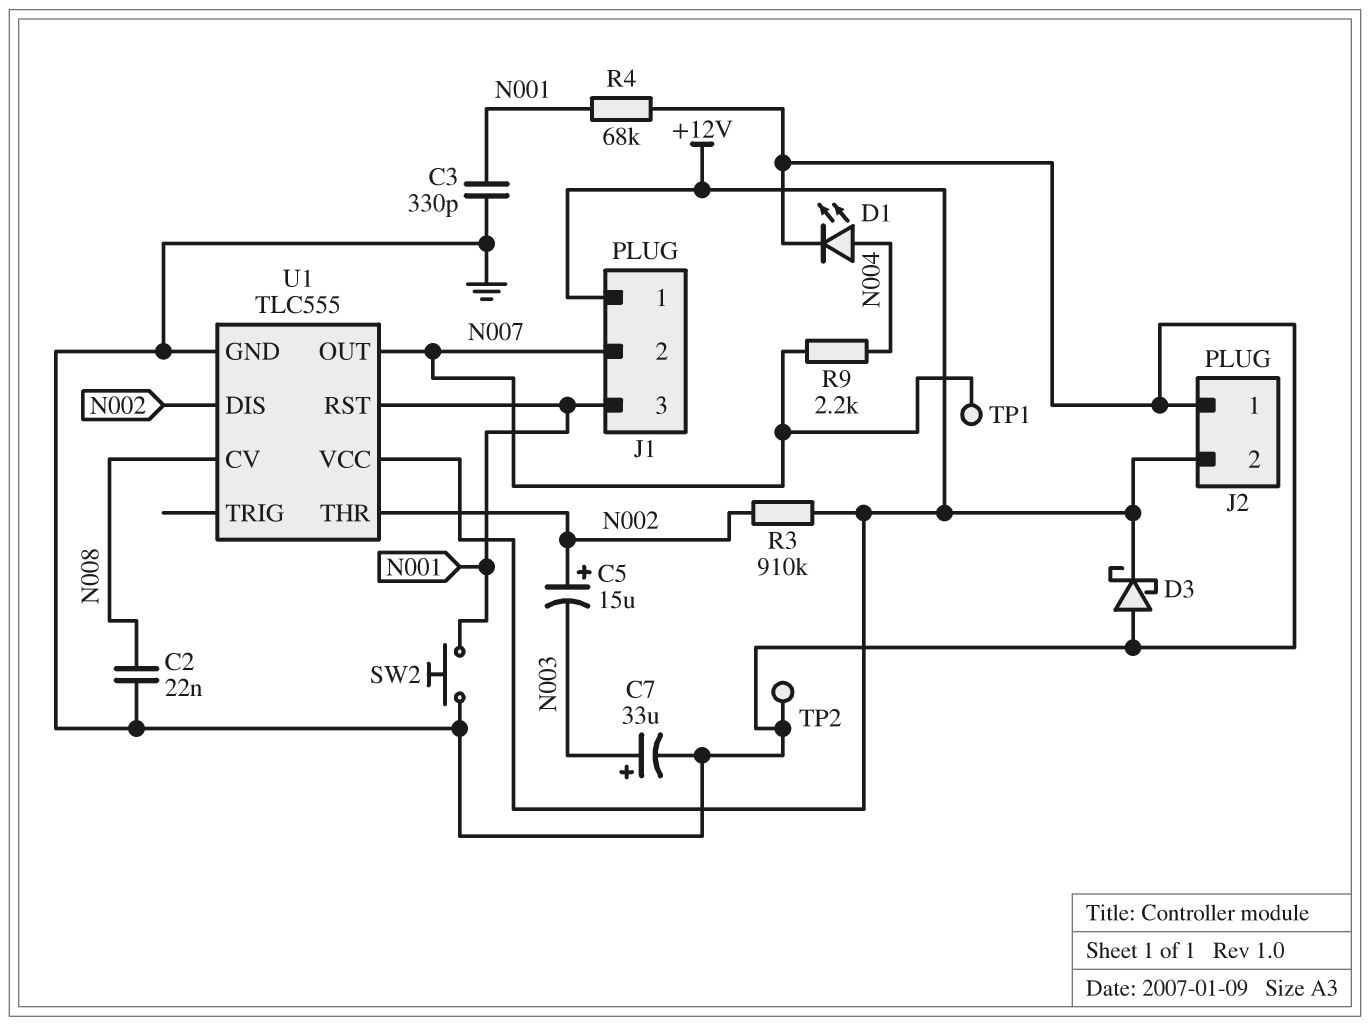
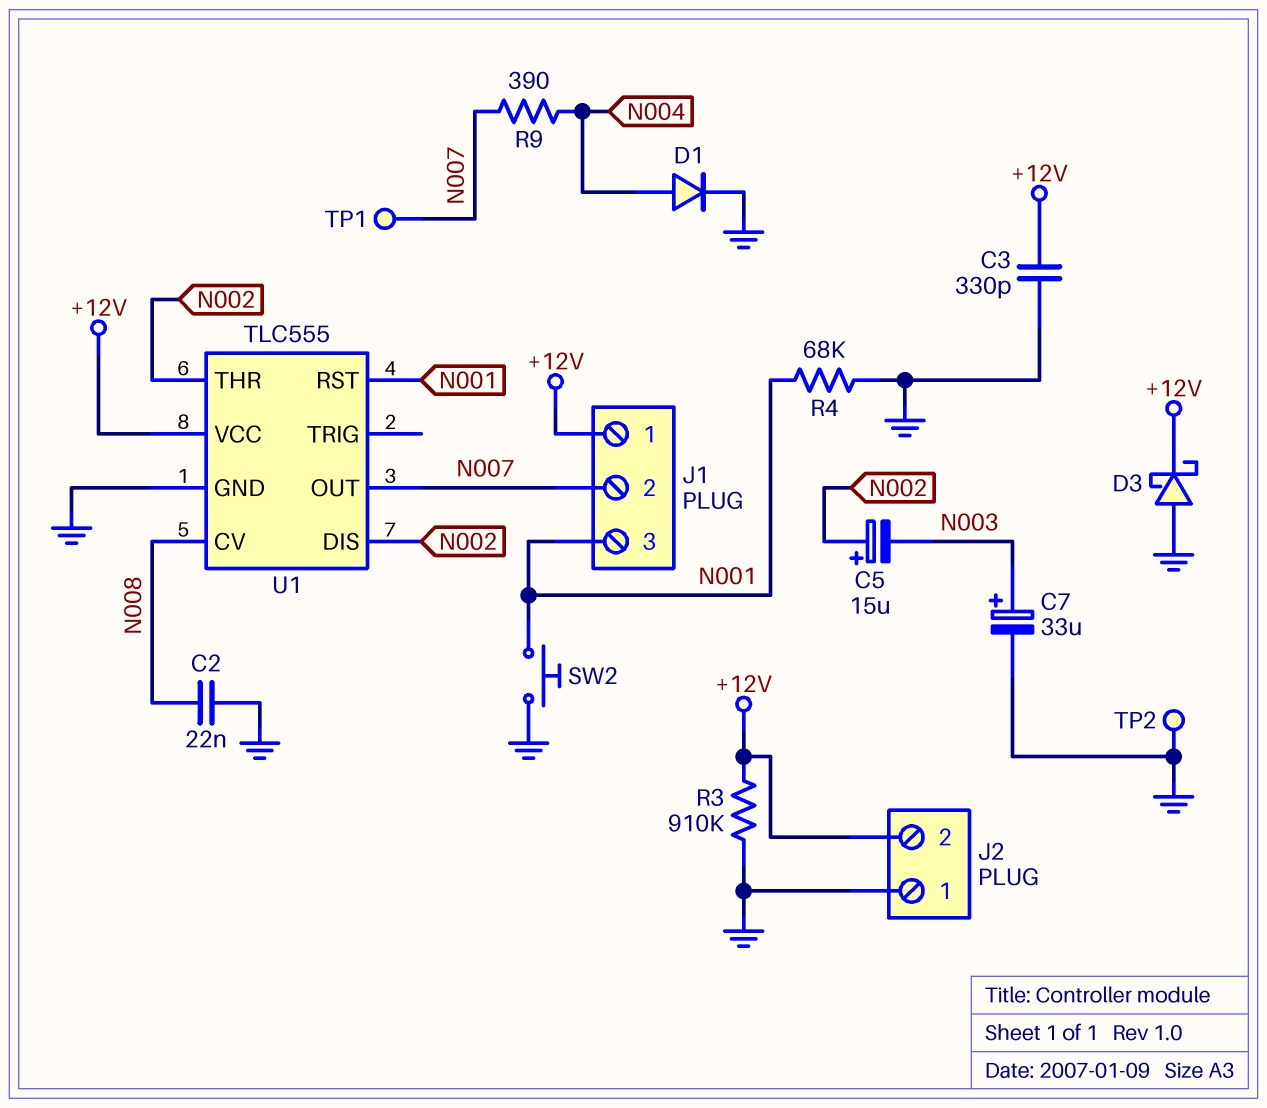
C3: 330pF (GND, N001) -> 330pF (+12V, GND)
D1: LED (A N004, K GND) -> diode (A N004, K GND)
R3: 910k (+12V, N002) -> 910k (+12V, GND)
R9: 2.2k (N004, N007) -> 390 (N004, N007)

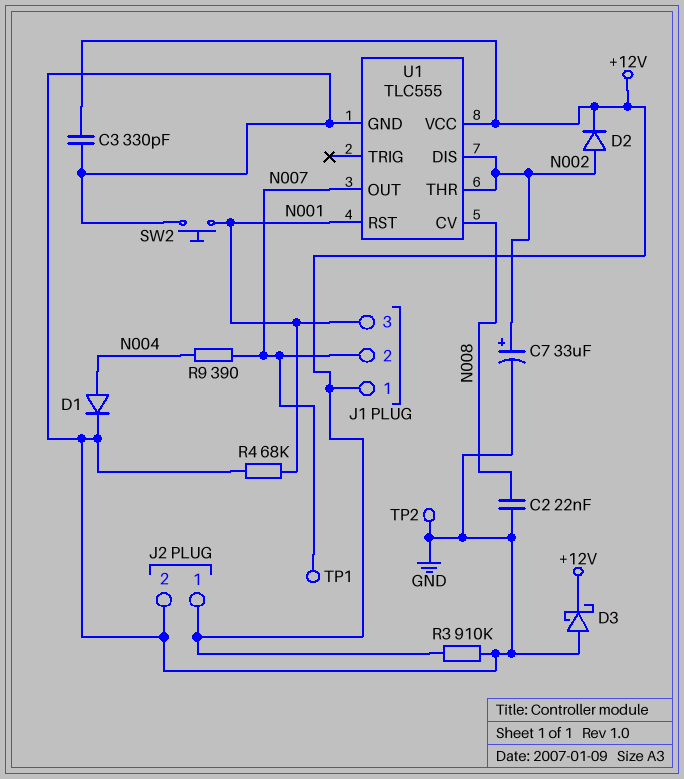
C5: 15uF (plus N002, minus N003) -> none
C7: 33uF (plus N003, minus GND) -> 33uF (plus N002, minus GND)
D2: none -> diode (A N002, K +12V)
J2 pin 1: GND -> +12V
J2 pin 2: +12V -> GND

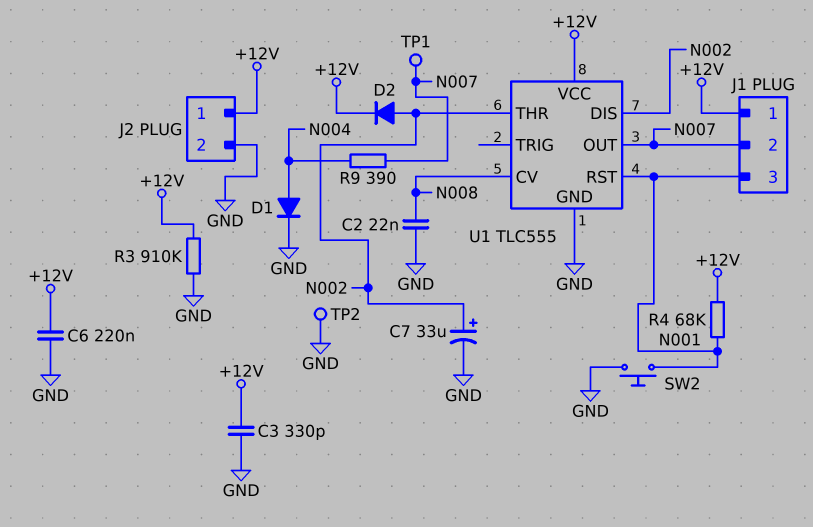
C6: none -> 220nF (+12V, GND)
D3: schottky (A GND, K +12V) -> none
R4: 68k (GND, N001) -> 68k (+12V, N001)

